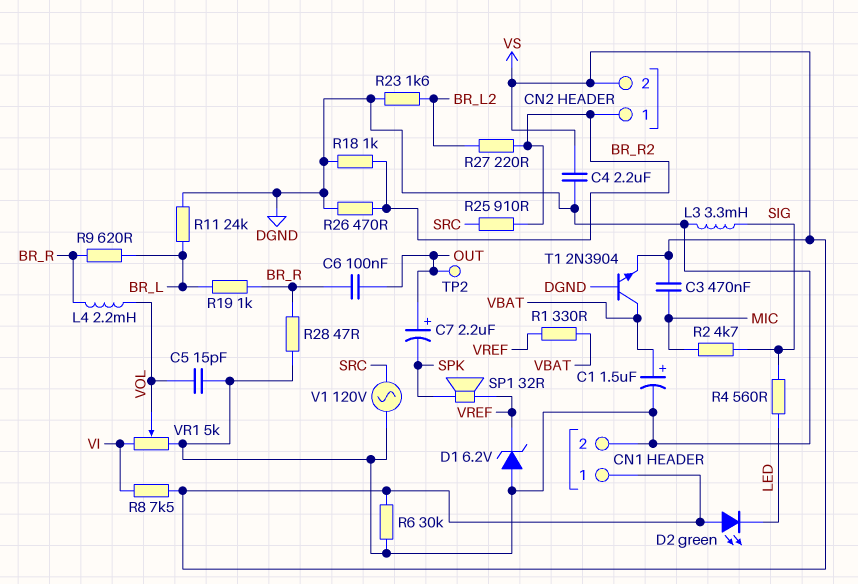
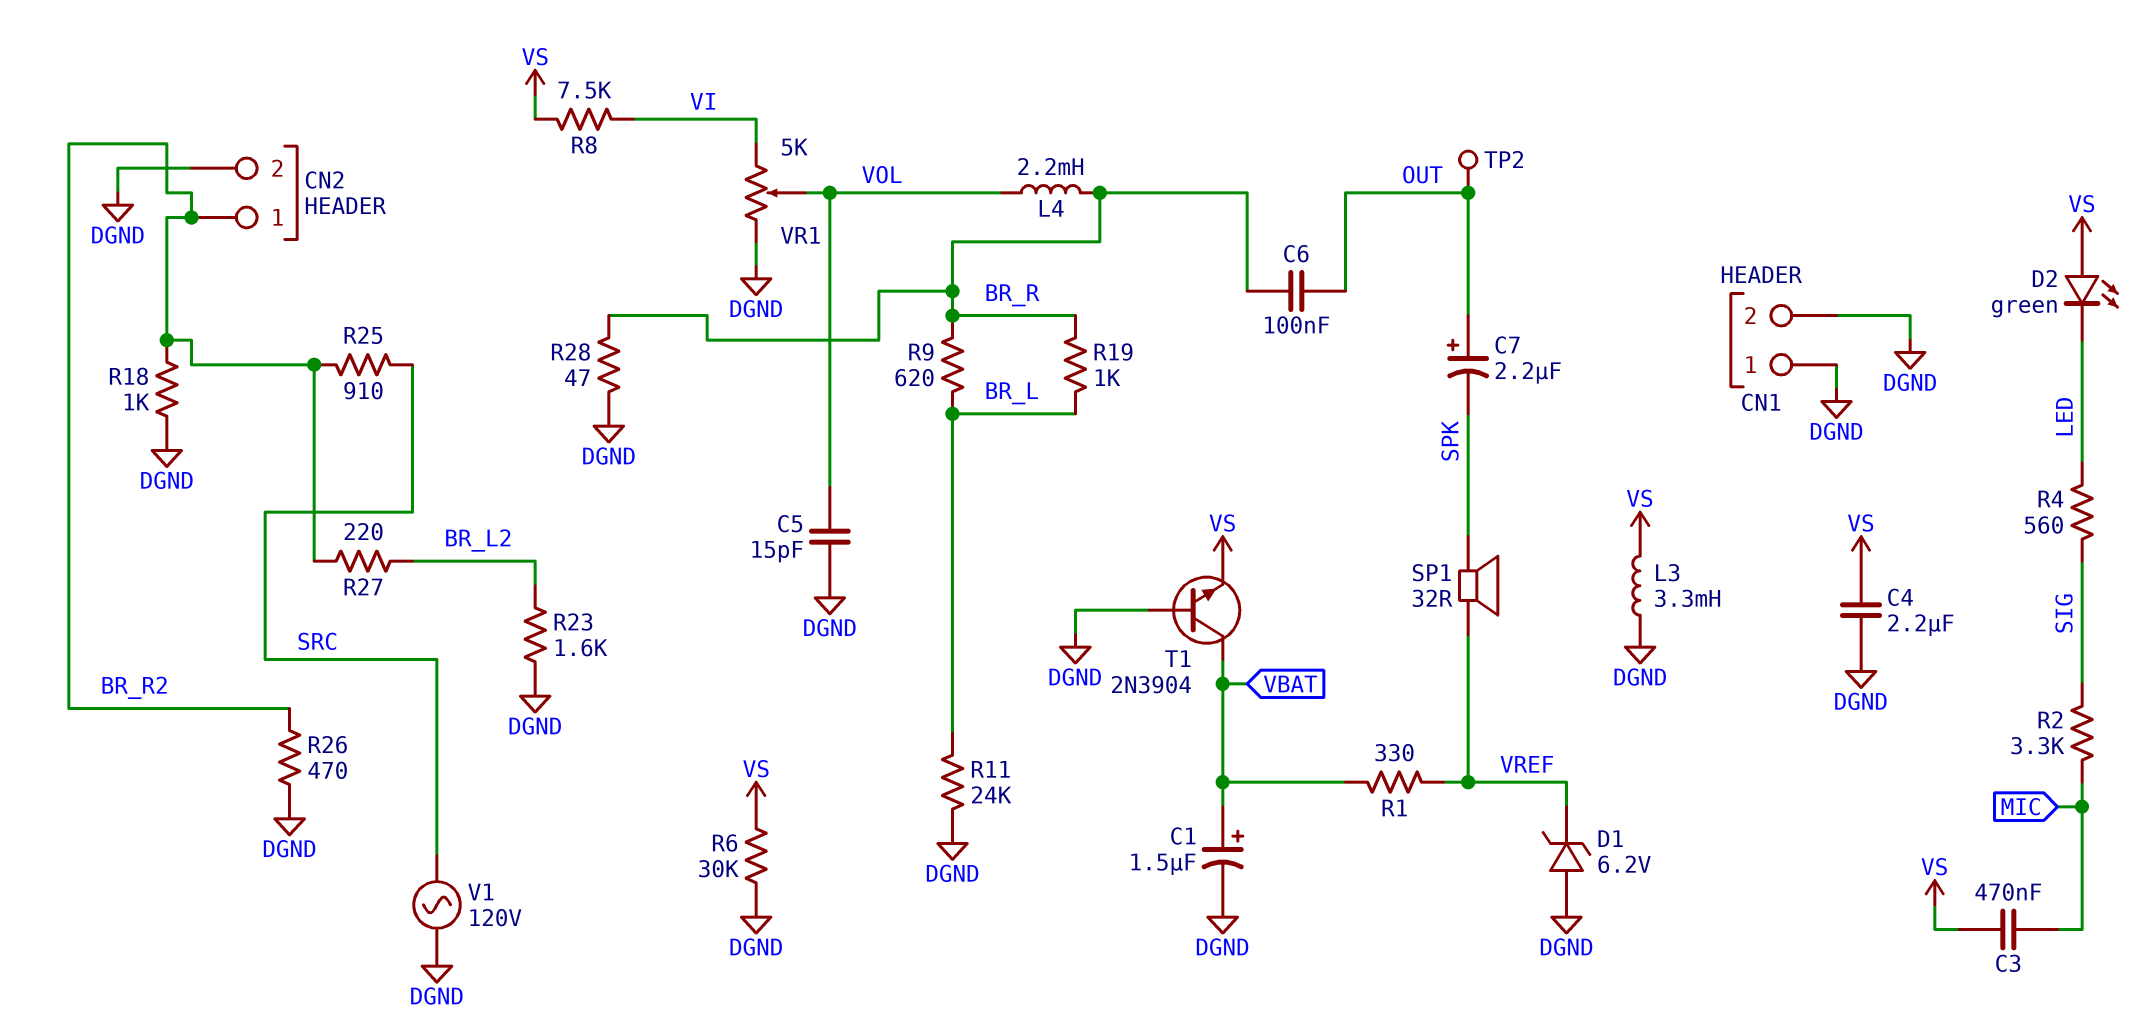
CN1 pin 1: VS -> DGND
CN2 pin 2: VS -> DGND
L3: 3.3mH (DGND, SIG) -> 3.3mH (DGND, VS)
R2: 4.7k (MIC, SIG) -> 3.3k (MIC, SIG)

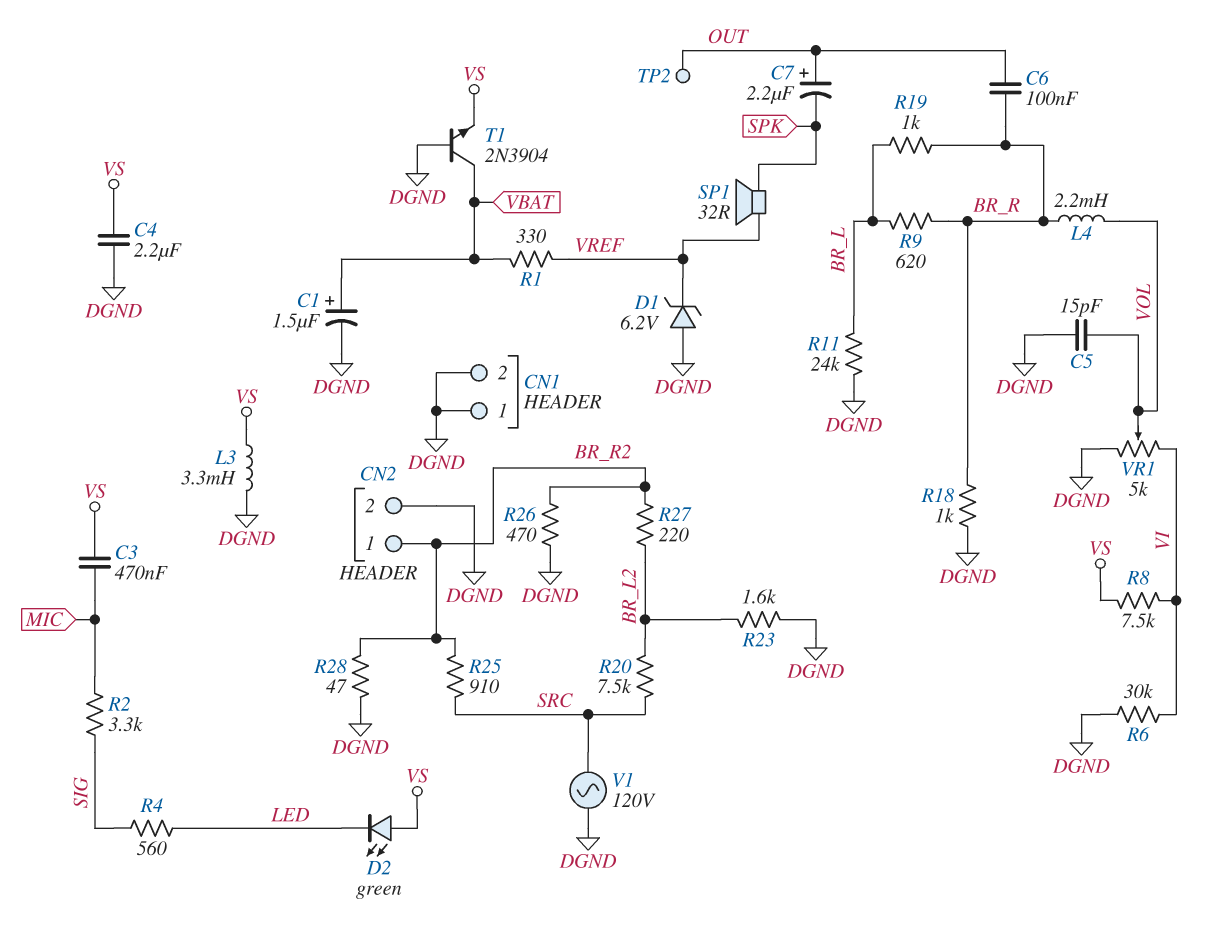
R6: 30k (DGND, VS) -> 30k (DGND, VI)
R18: 1k (BR_R2, DGND) -> 1k (BR_R, DGND)
R20: none -> 7.5k (BR_L2, SRC)
R28: 47 (BR_R, DGND) -> 47 (BR_R2, DGND)

